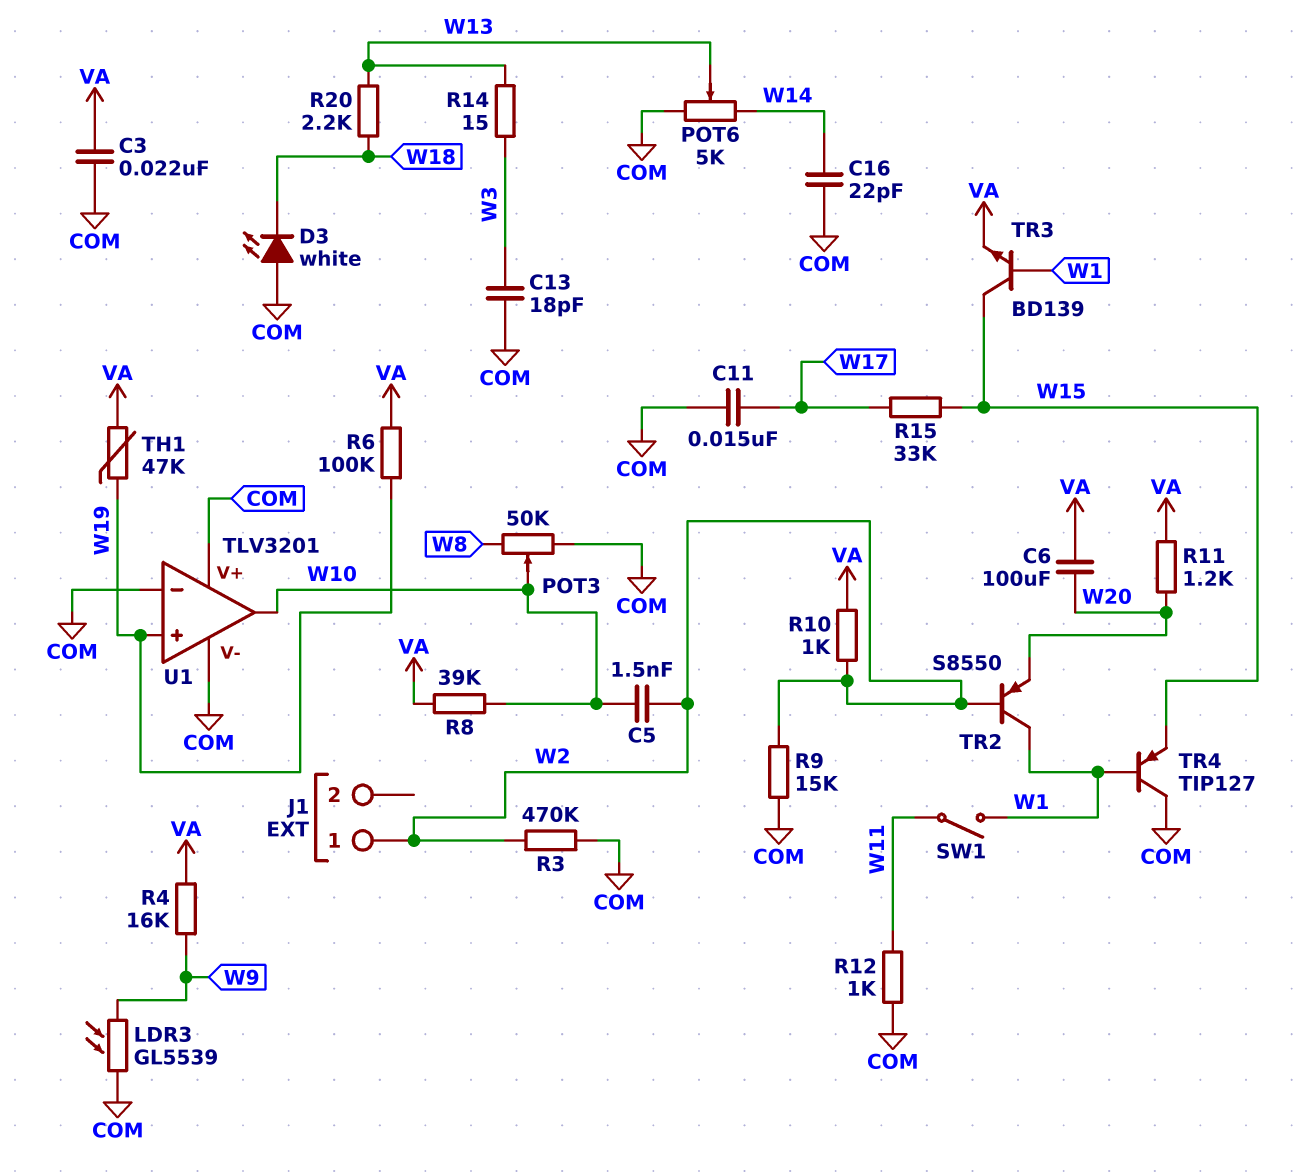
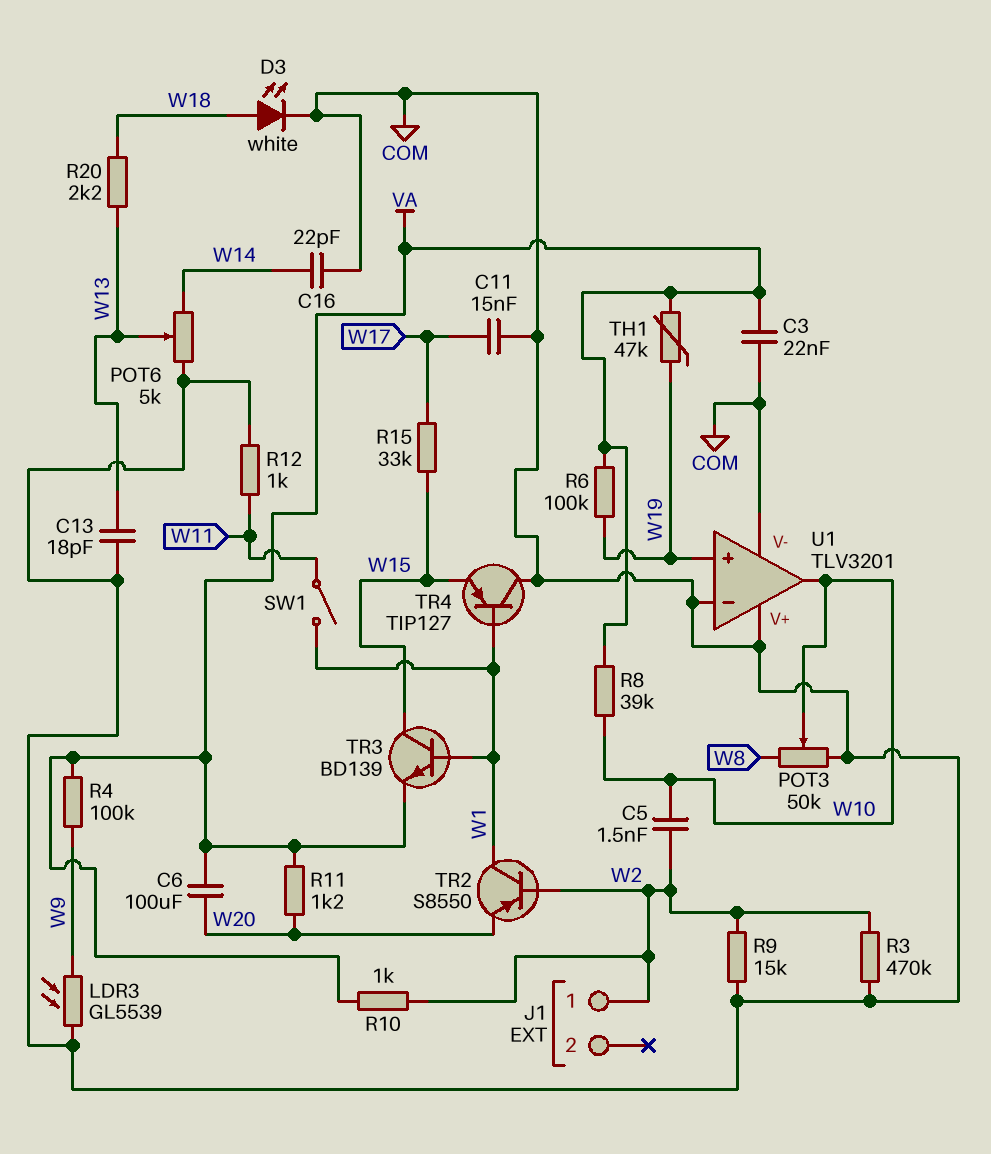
C13: 18pF (COM, W3) -> 18pF (COM, W13)
D3: LED white (A COM, K W18) -> LED white (A W18, K COM)
R4: 16k (VA, W9) -> 100k (VA, W9)
R14: 15 (W3, W13) -> none

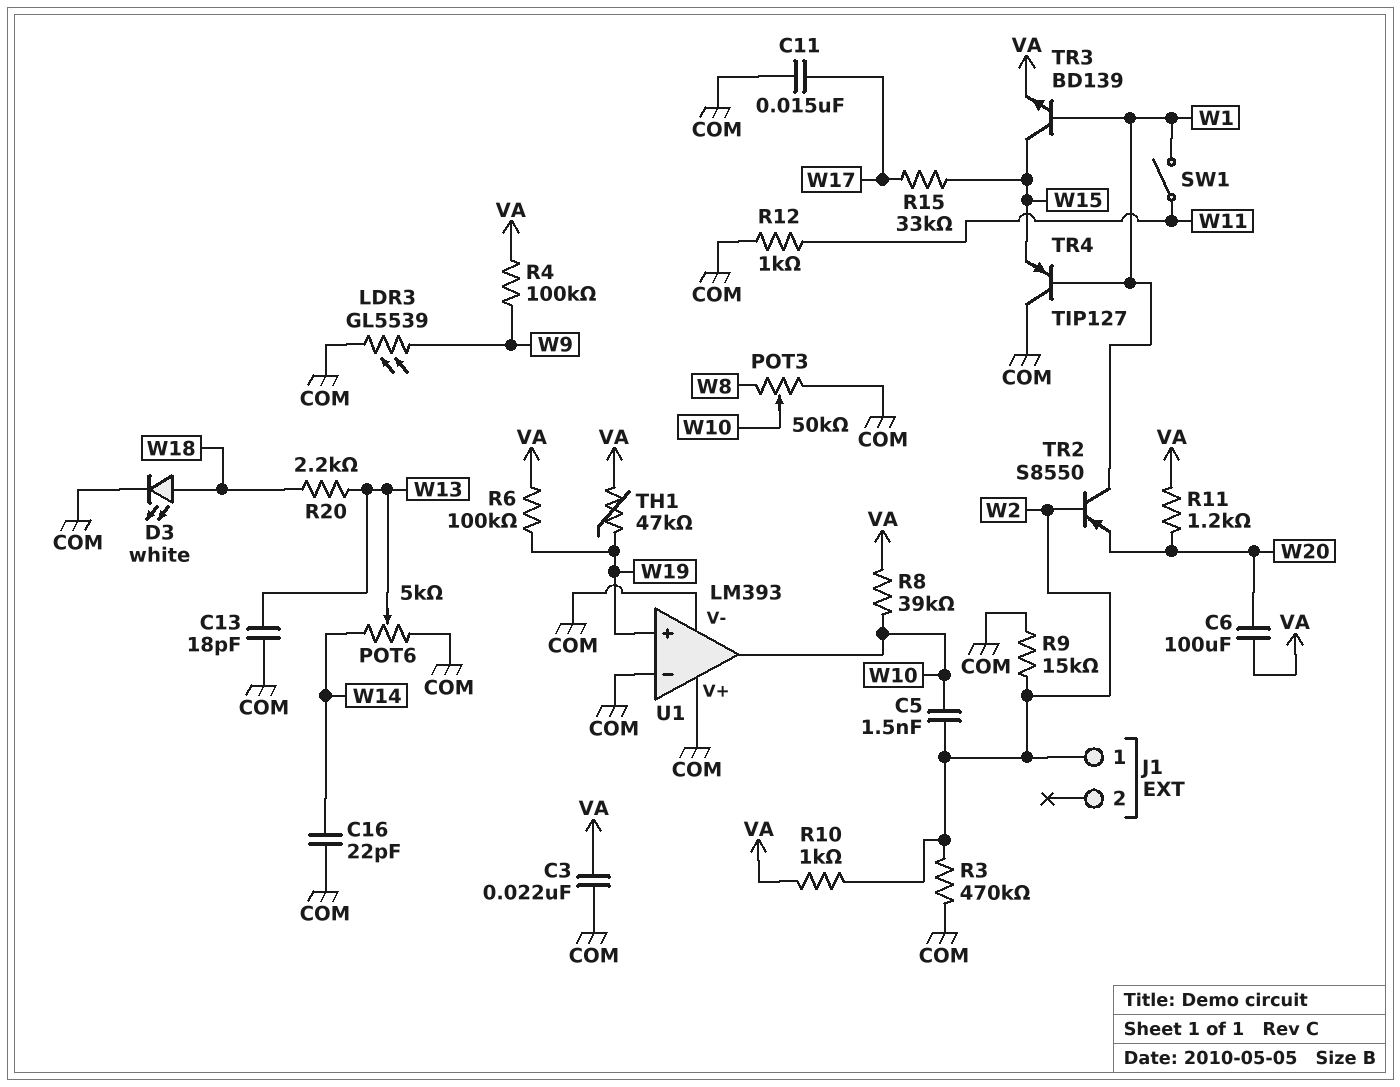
U1: TLV3201 -> LM393

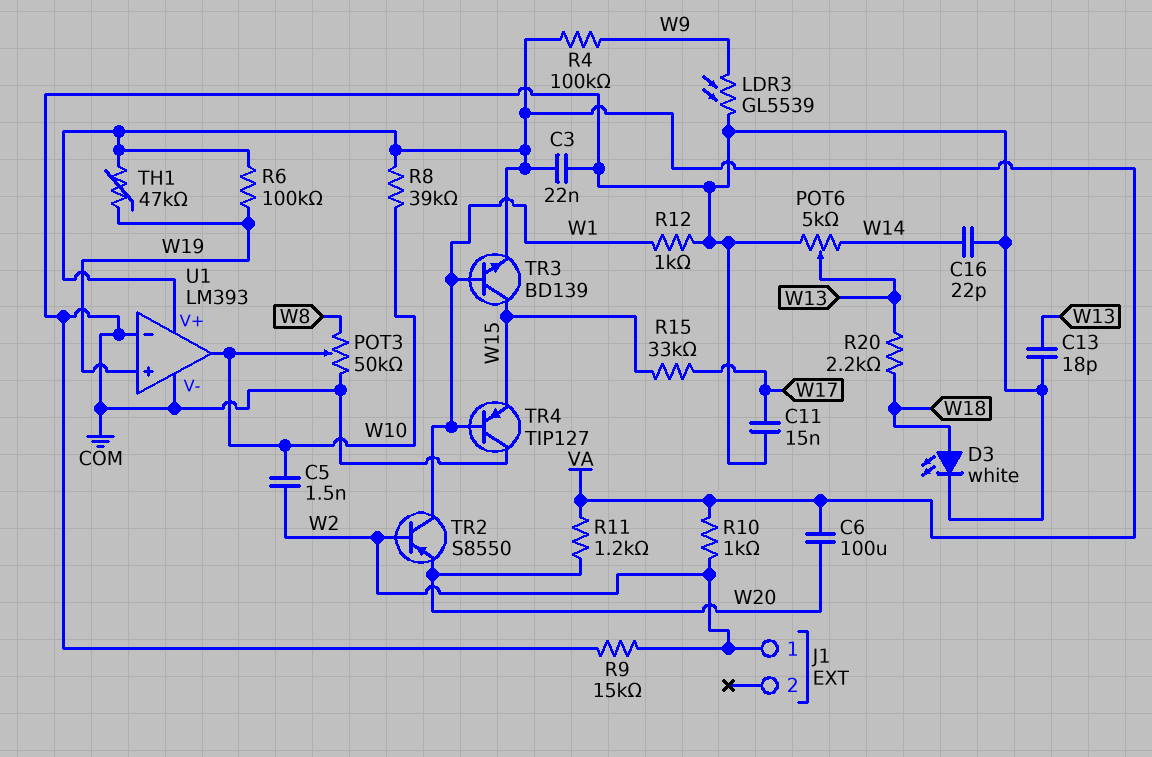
R3: 470k (COM, W2) -> none
R12: 1k (COM, W11) -> 1k (COM, W1)
SW1: switch (W1, W11) -> none
U1 pin V+: COM -> VA

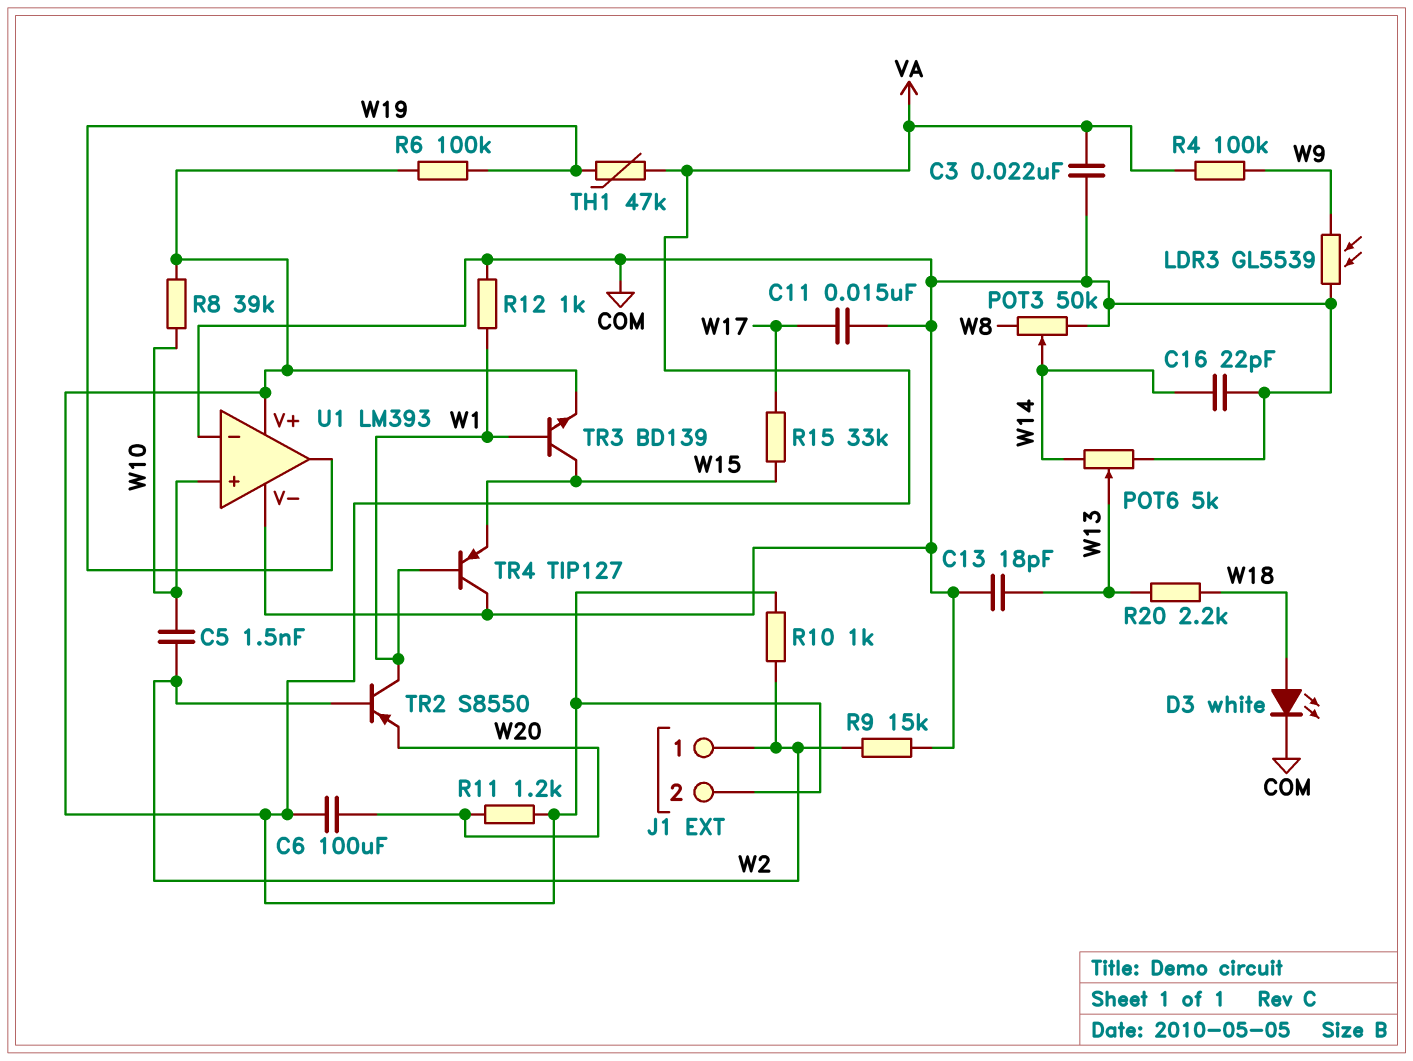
J1 pin 2: none -> VA
POT3: 50k (COM, W8, wiper W10) -> 50k (COM, W8, wiper W14)
U1 pin in+: W19 -> W10
U1 pin out: W10 -> W19

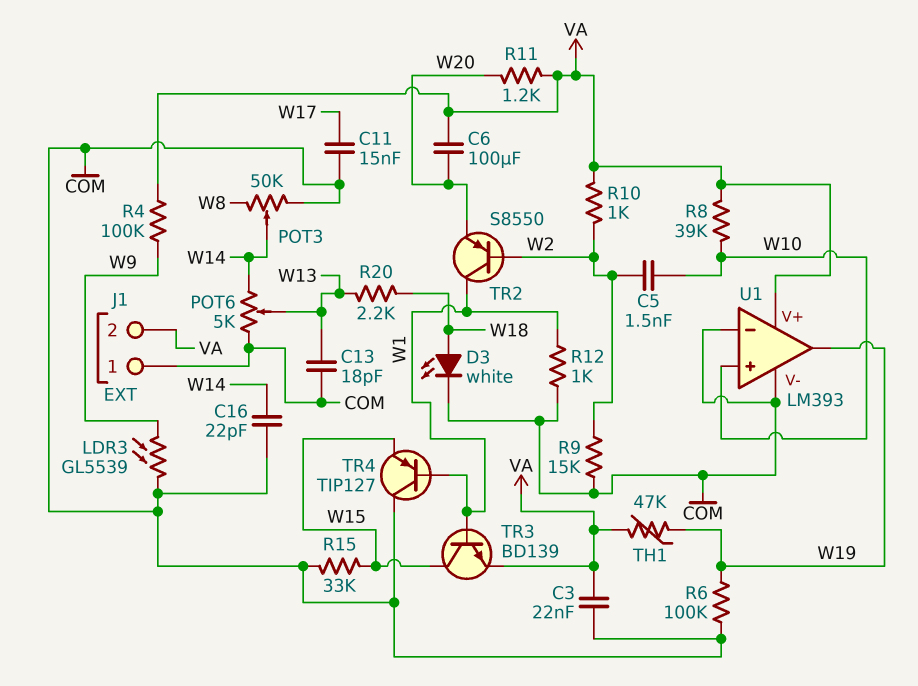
J1 pin 1: W2 -> COM
R6: 100k (VA, W19) -> 100k (COM, W19)
R15: 33k (W15, W17) -> 33k (COM, W15)

